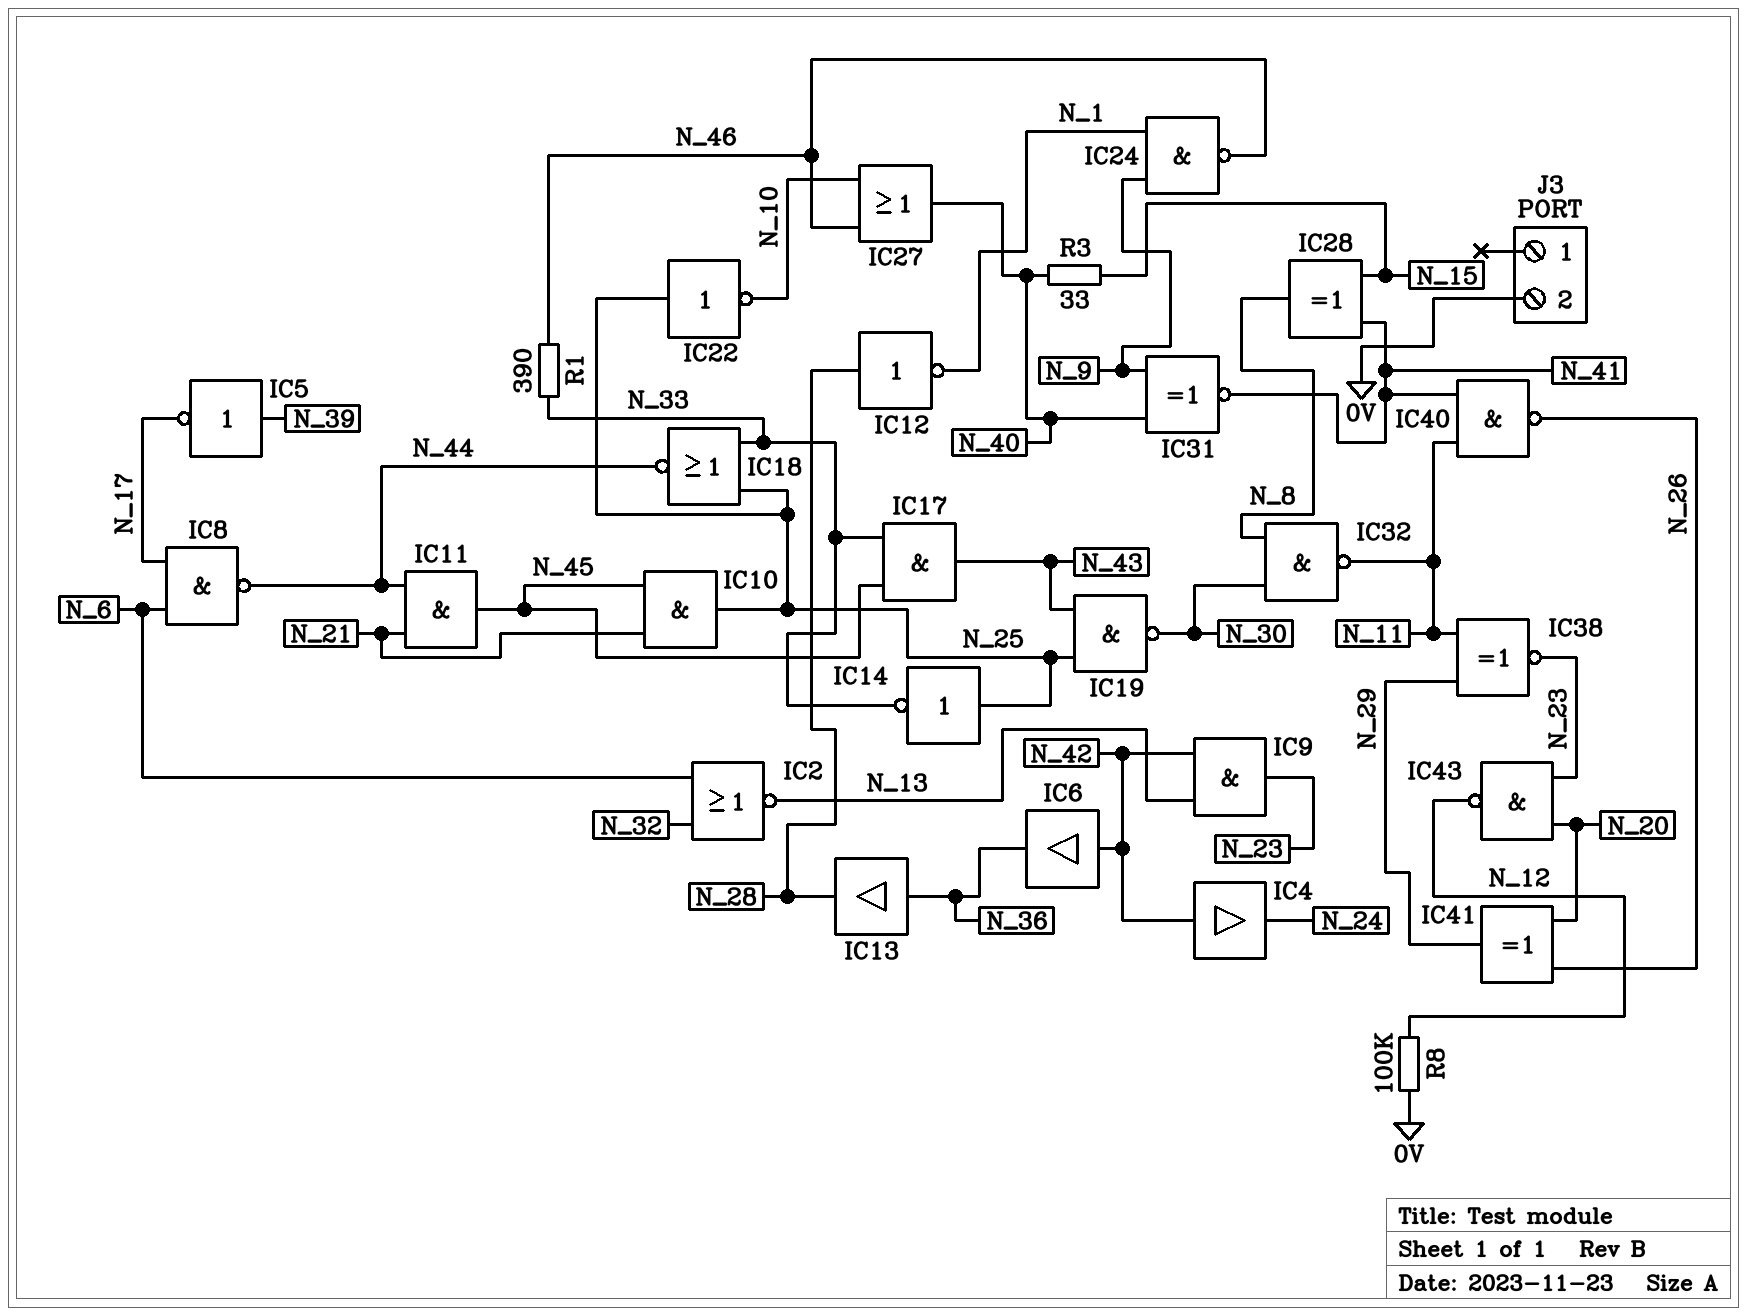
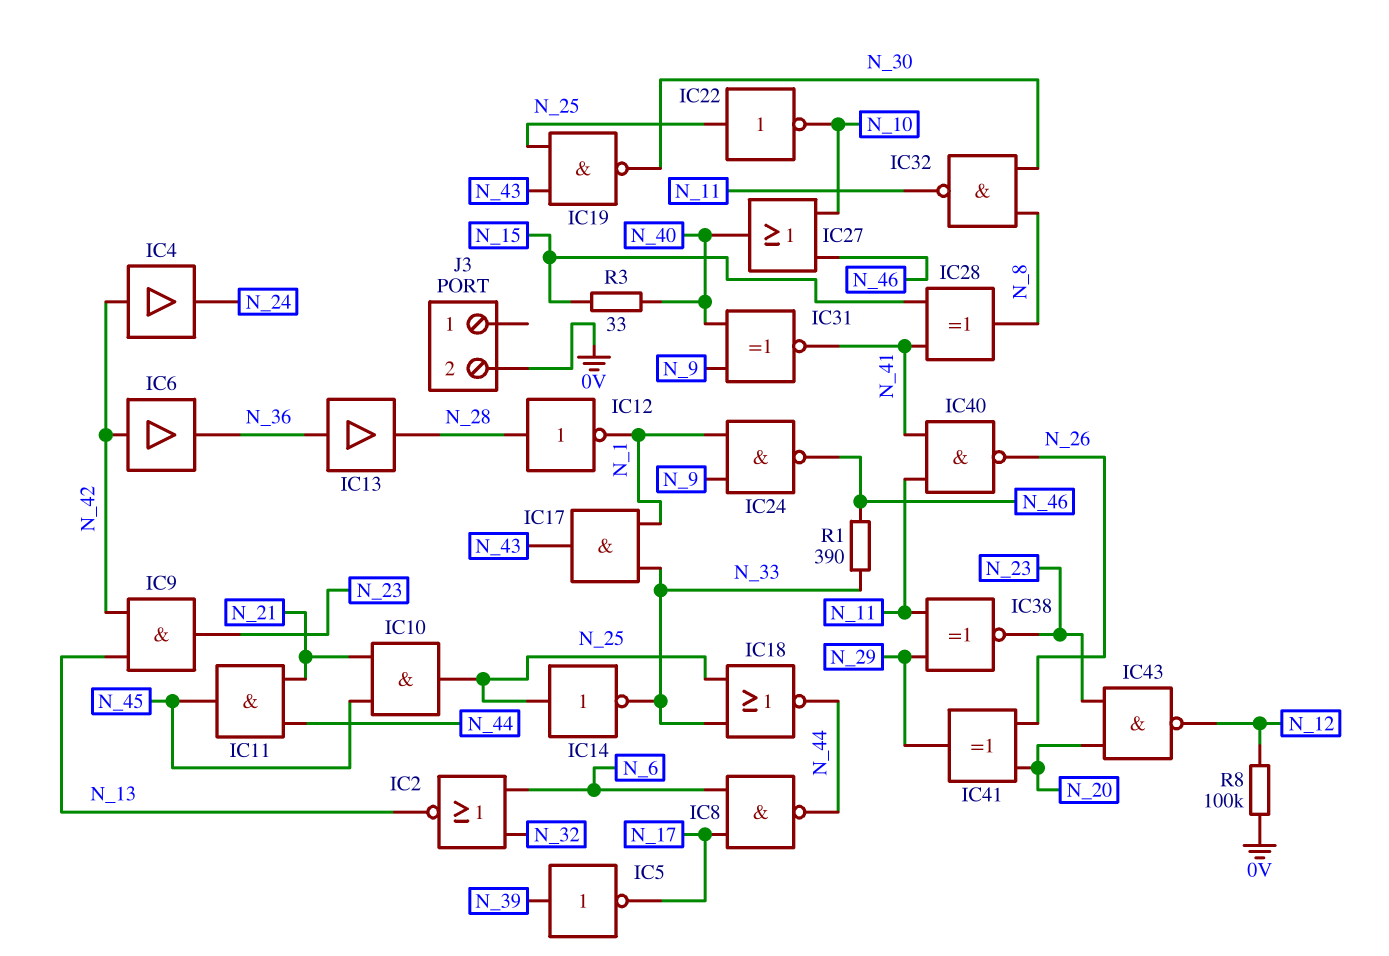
IC17: AND (in N_33, in N_45, out N_43) -> AND (in N_1, in N_33, out N_43)

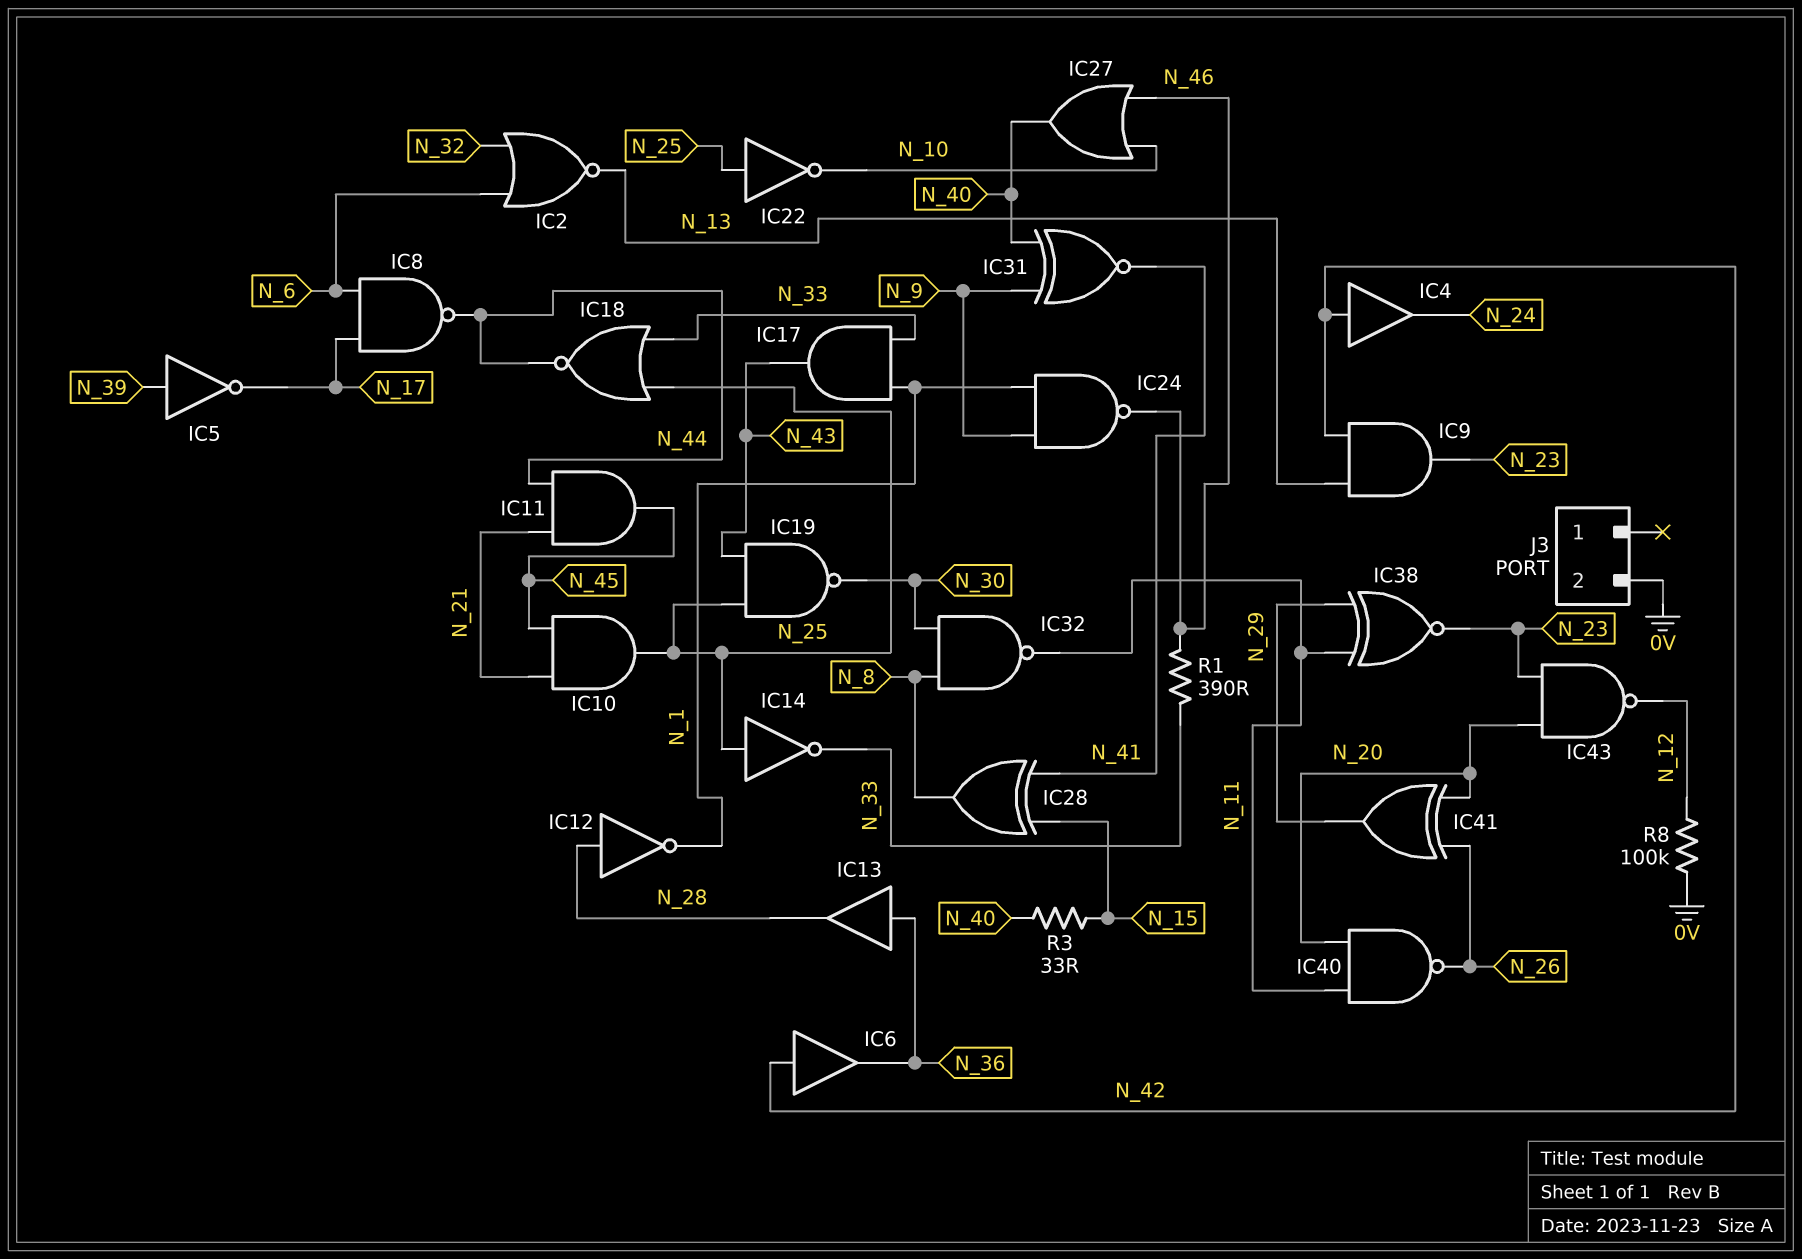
IC40: NAND (in N_11, in N_41, out N_26) -> NAND (in N_11, in N_20, out N_26)

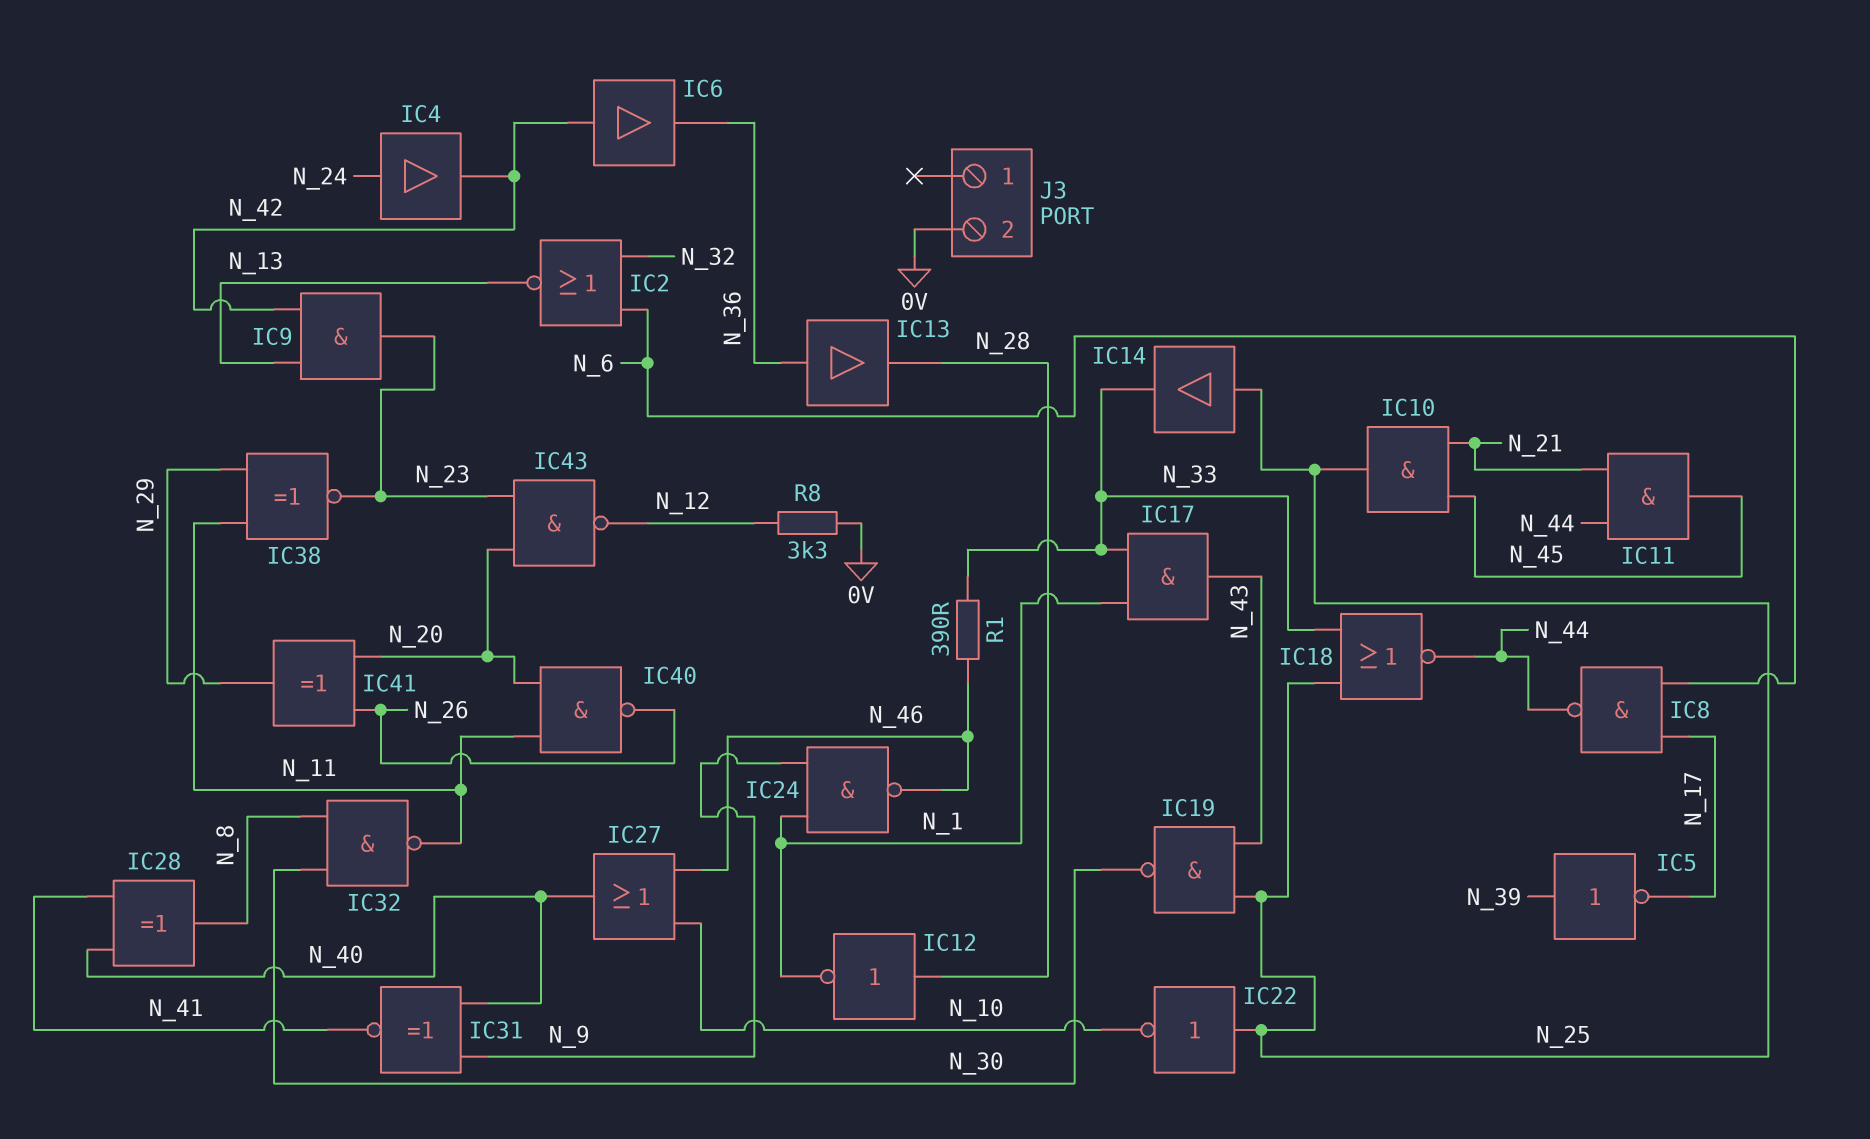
IC4: buffer (in N_42, out N_24) -> buffer (in N_24, out N_42)
IC14: NOT (in N_25, out N_33) -> buffer (in N_25, out N_33)
IC28: XOR (in N_15, in N_41, out N_8) -> XOR (in N_40, in N_41, out N_8)
R3: 33 (N_15, N_40) -> none
R8: 100k (0V, N_12) -> 3.3k (0V, N_12)

